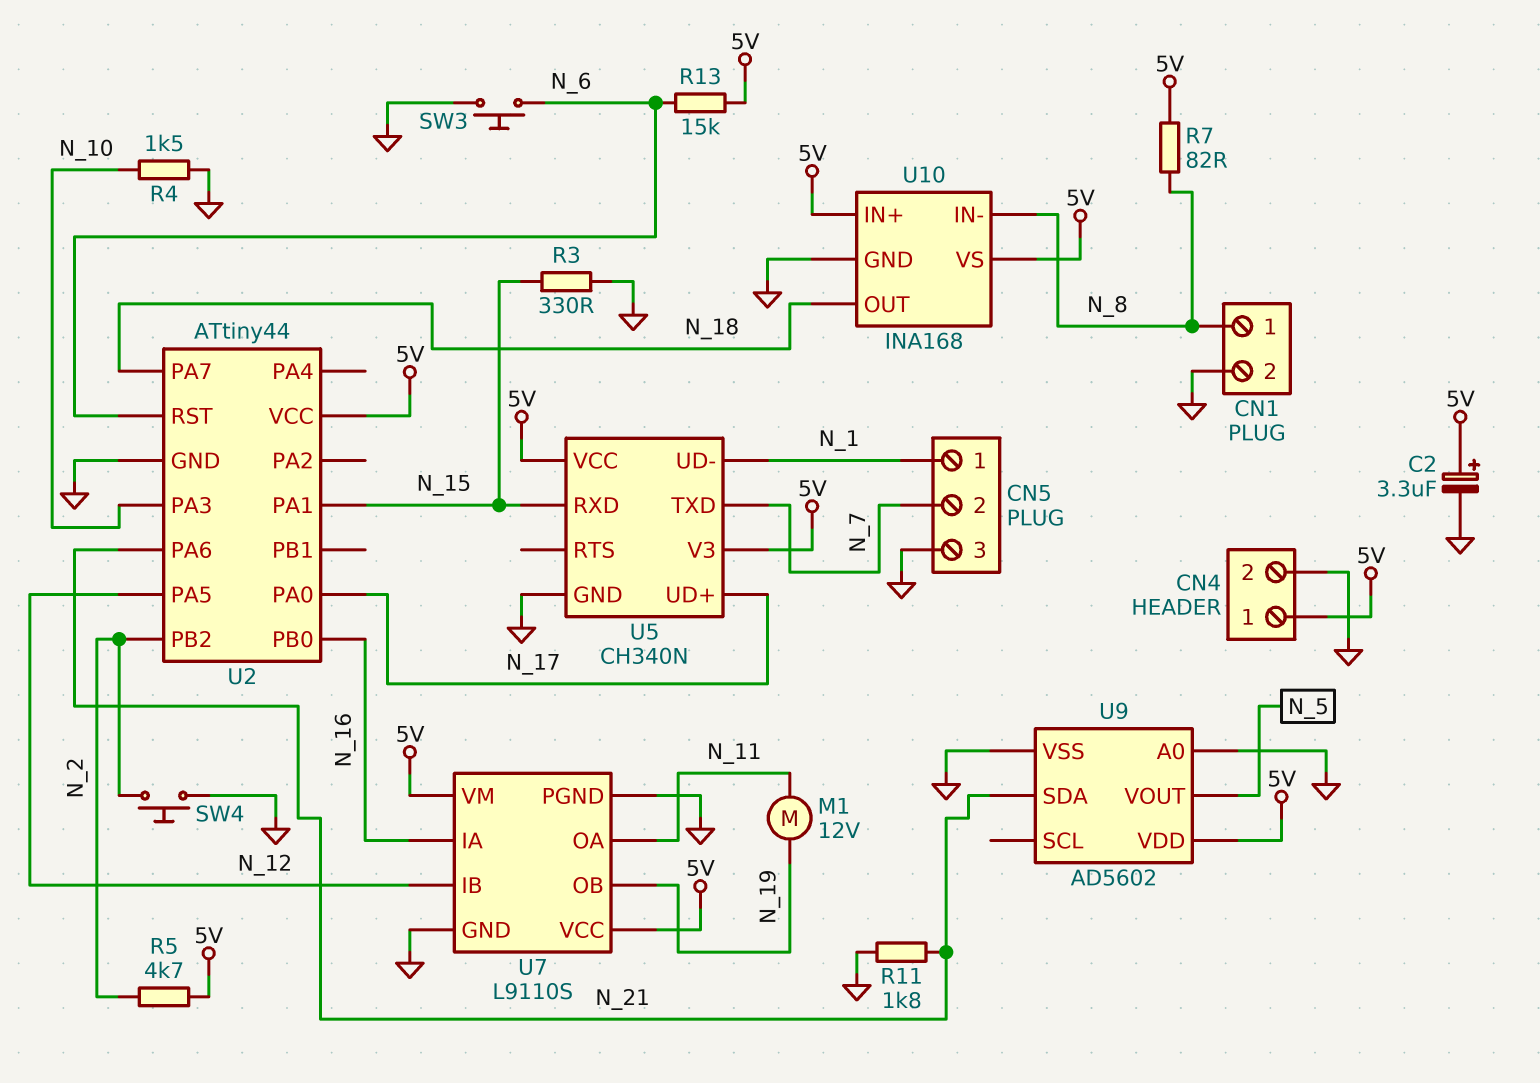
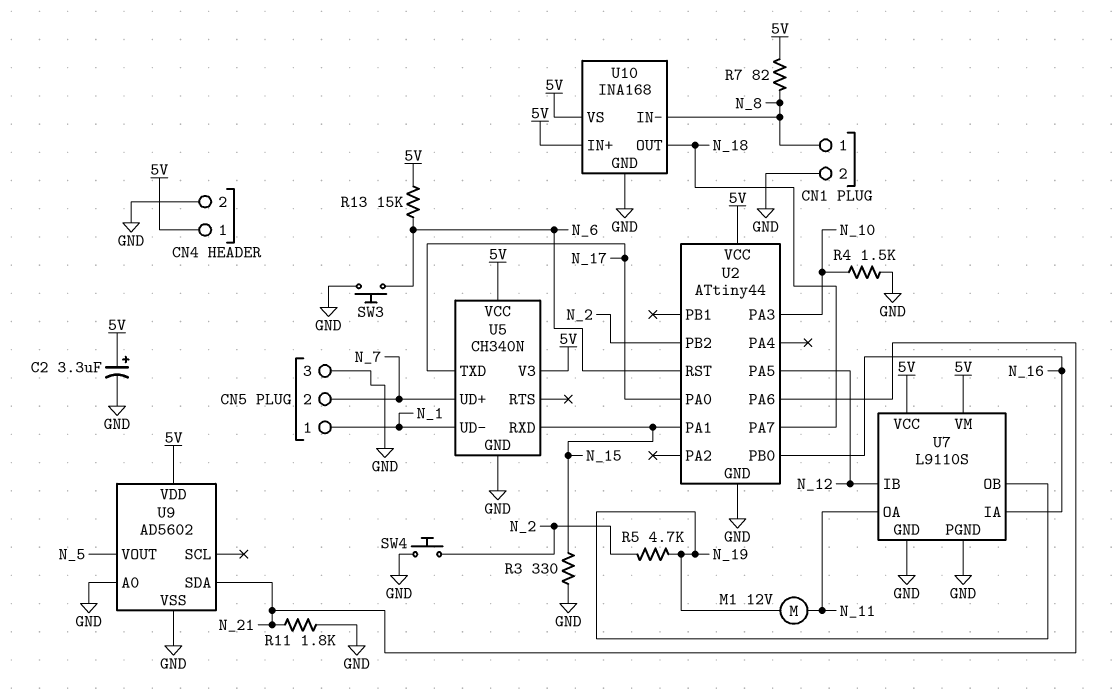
R5: 4.7k (5V, N_2) -> 4.7k (N_2, N_19)
U5 pin TXD: N_7 -> N_17
U5 pin UD+: N_17 -> N_7

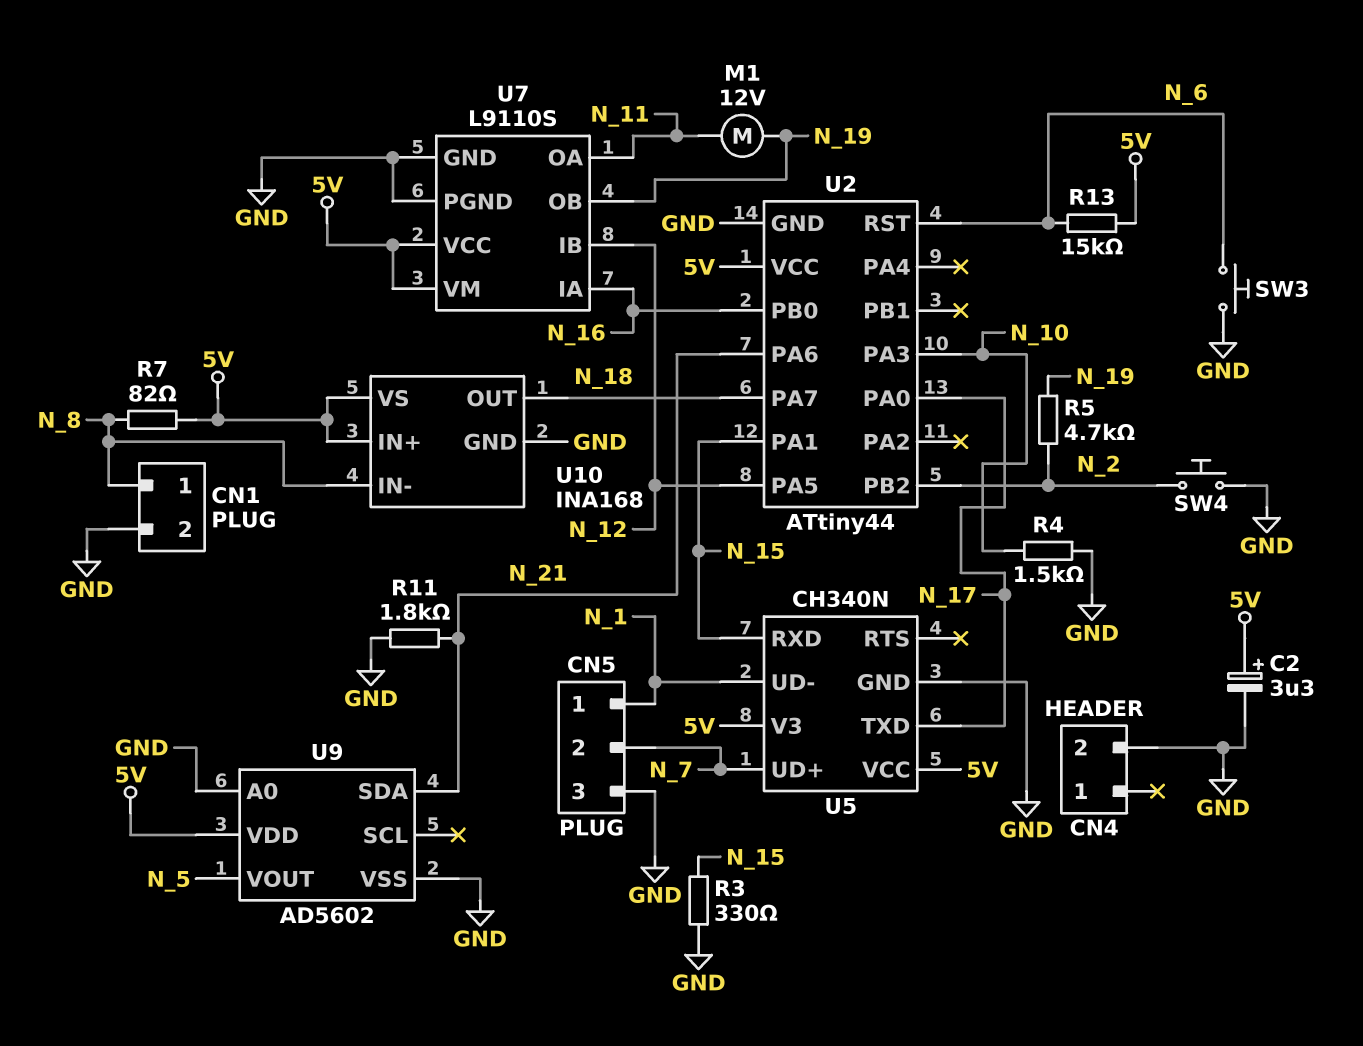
CN4 pin 1: 5V -> none

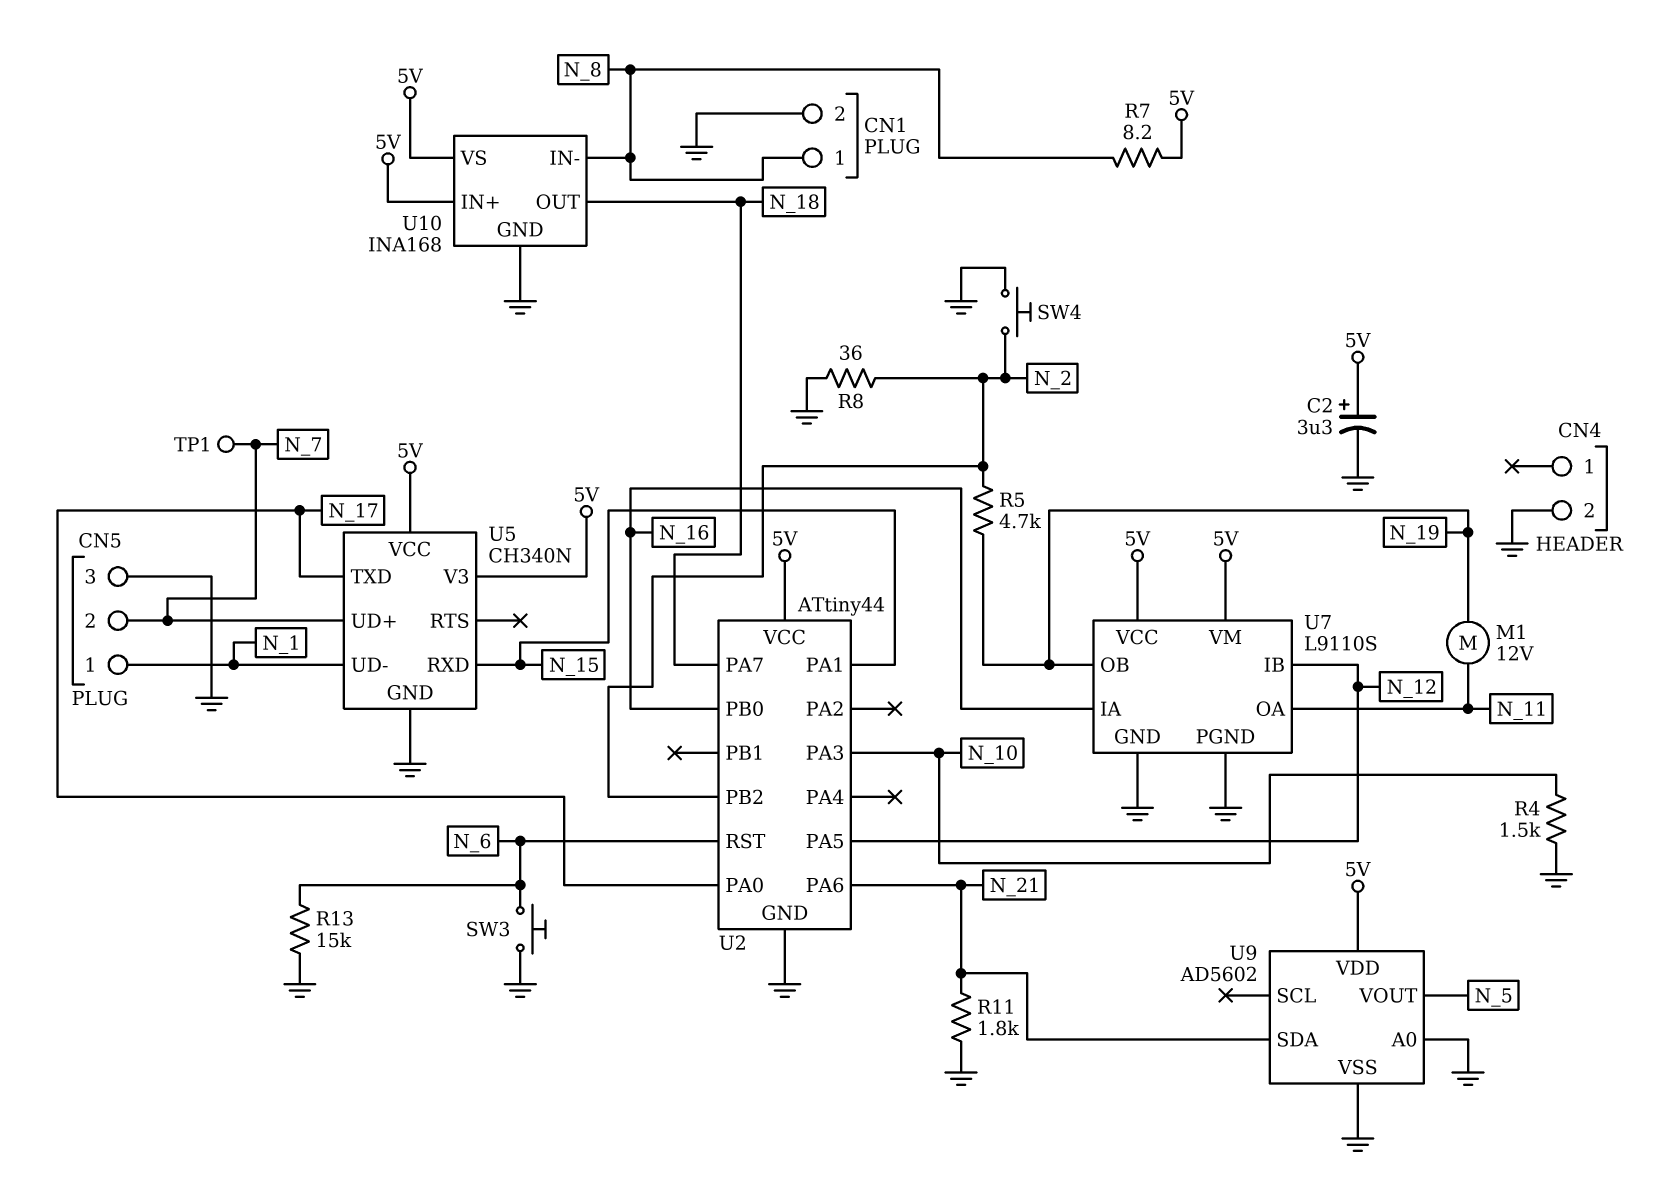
R3: 330 (GND, N_15) -> none
R7: 82 (5V, N_8) -> 8.2 (5V, N_8)
R8: none -> 36 (GND, N_2)
R13: 15k (5V, N_6) -> 15k (GND, N_6)
TP1: none -> test point (N_7)

